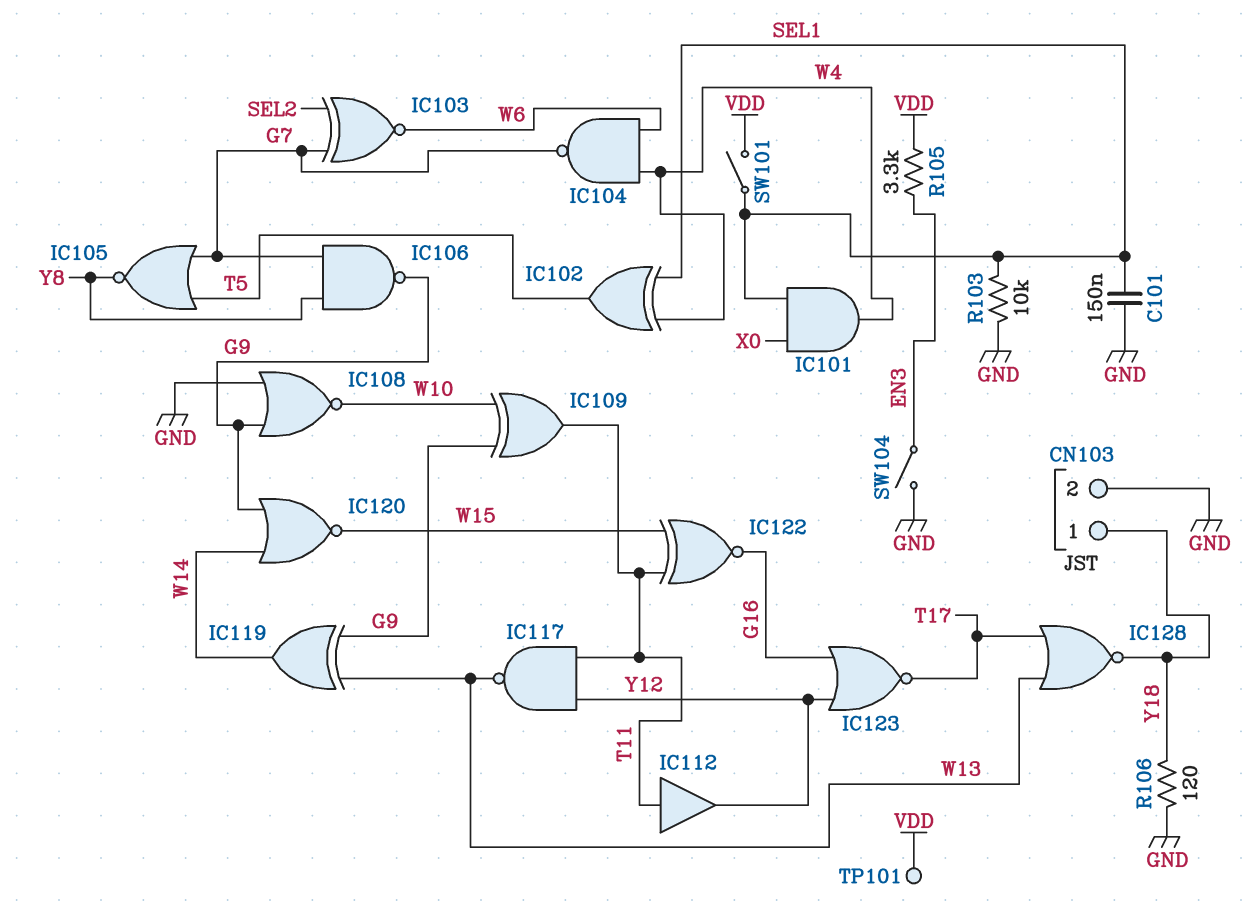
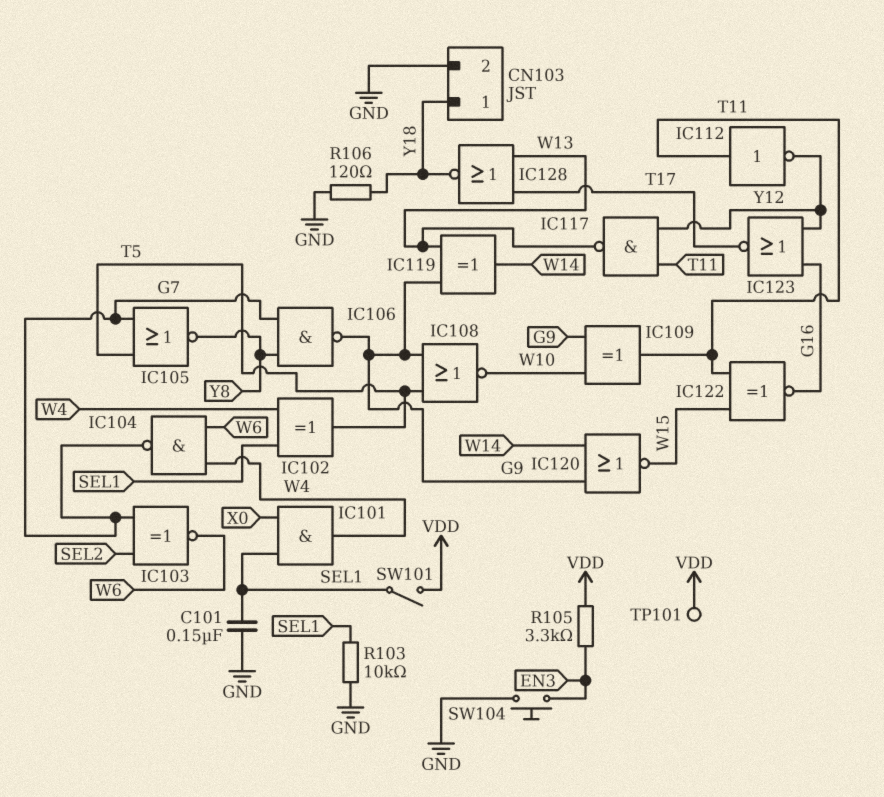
IC108: NOR (in G9, in GND, out W10) -> NOR (in G9, in T5, out W10)
IC112: buffer (in T11, out Y12) -> NOT (in T11, out Y12)
SW104: switch (EN3, GND) -> button (EN3, GND)

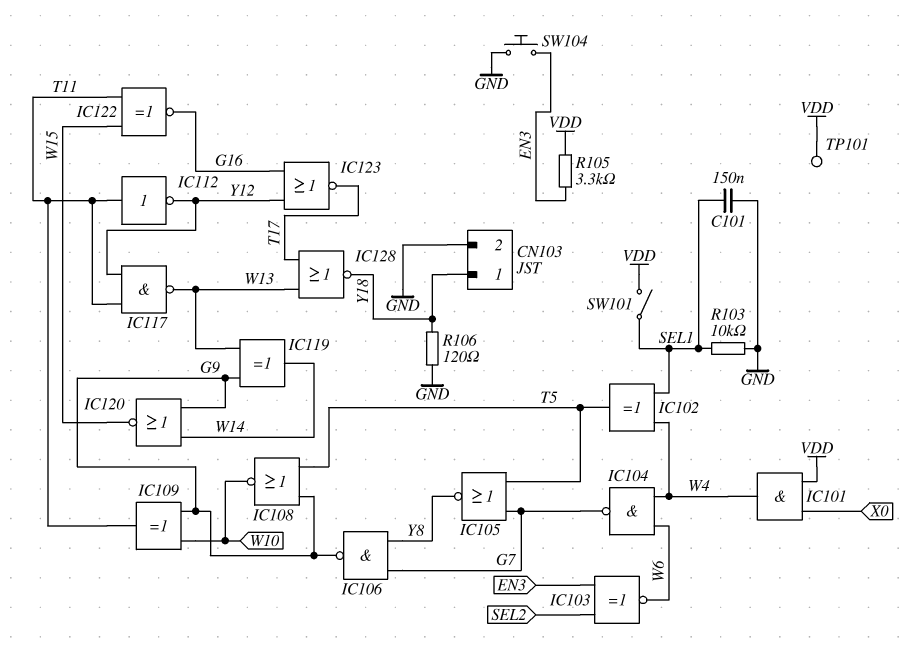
IC101: AND (in SEL1, in X0, out W4) -> AND (in VDD, in X0, out W4)
IC103: XNOR (in G7, in SEL2, out W6) -> XNOR (in EN3, in SEL2, out W6)

